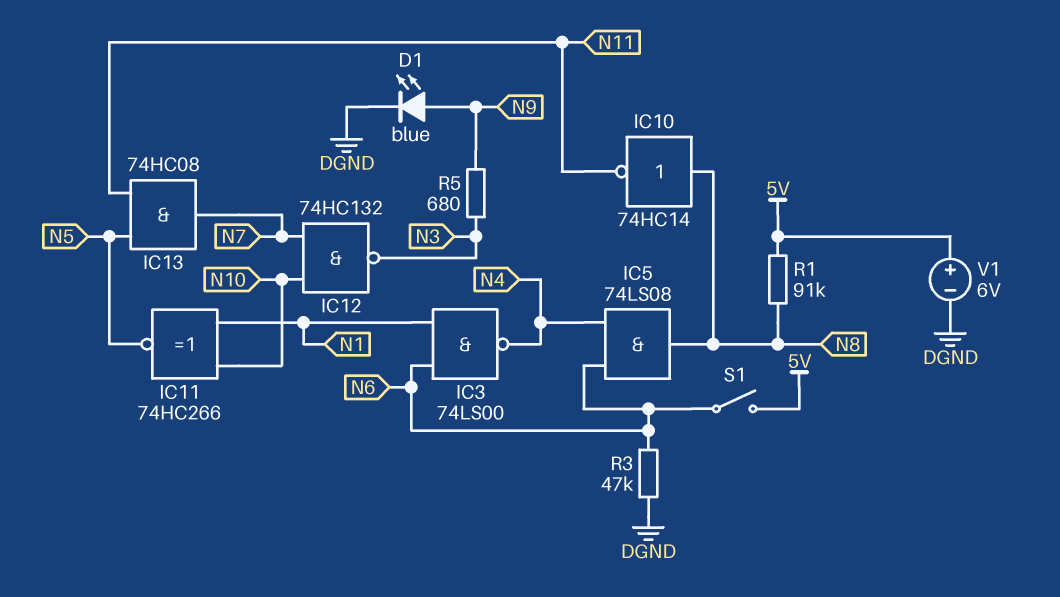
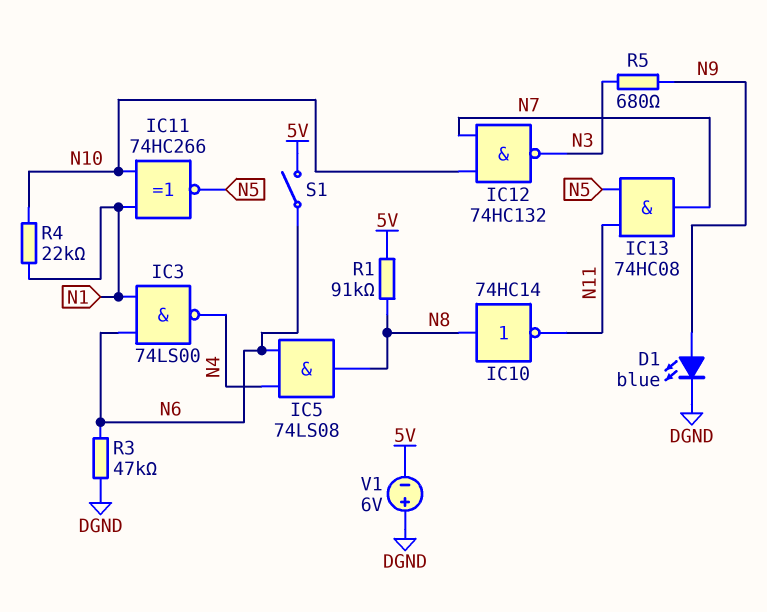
R4: none -> 22k (N1, N10)
V1: 6V (plus 5V, minus DGND) -> 6V (plus DGND, minus 5V)

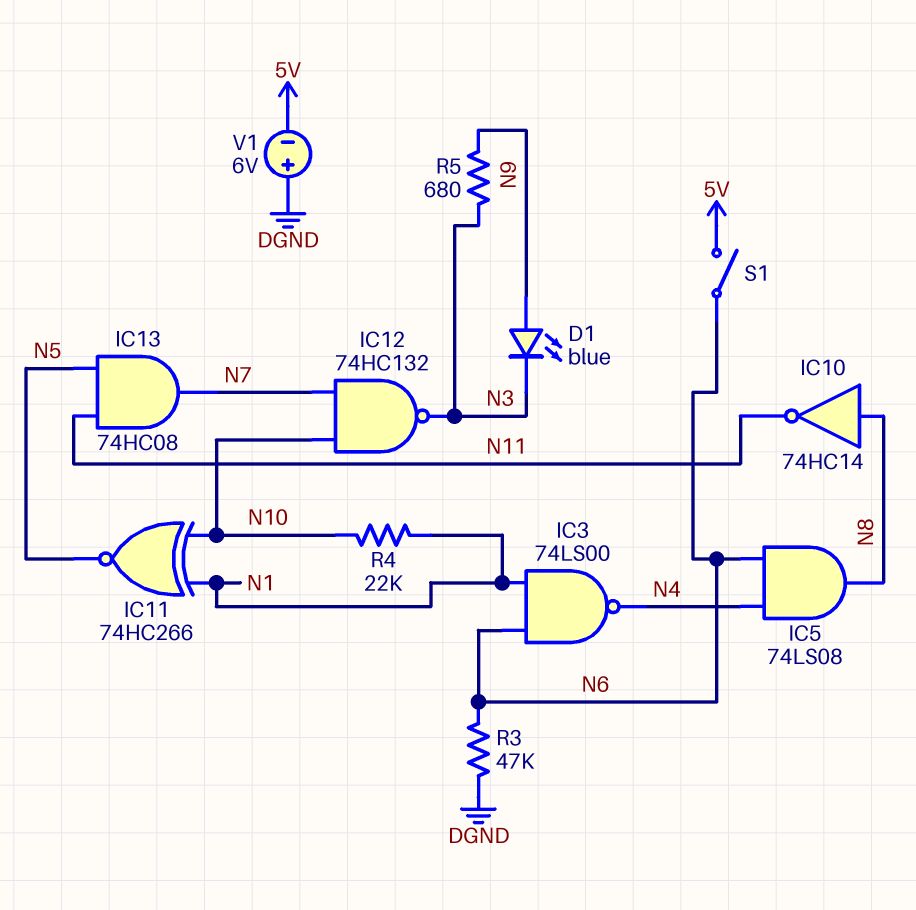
D1: LED blue (A N9, K DGND) -> LED blue (A N9, K N3)
R1: 91k (5V, N8) -> none

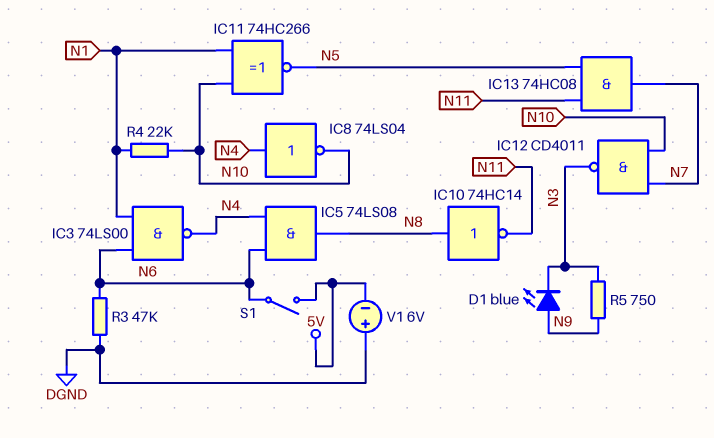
IC8: none -> NOT 74LS04 (in N4, out N10)
IC12: NAND 74HC132 (in N7, in N10, out N3) -> NAND CD4011 (in N7, in N10, out N3)
R5: 680 (N3, N9) -> 750 (N3, N9)

